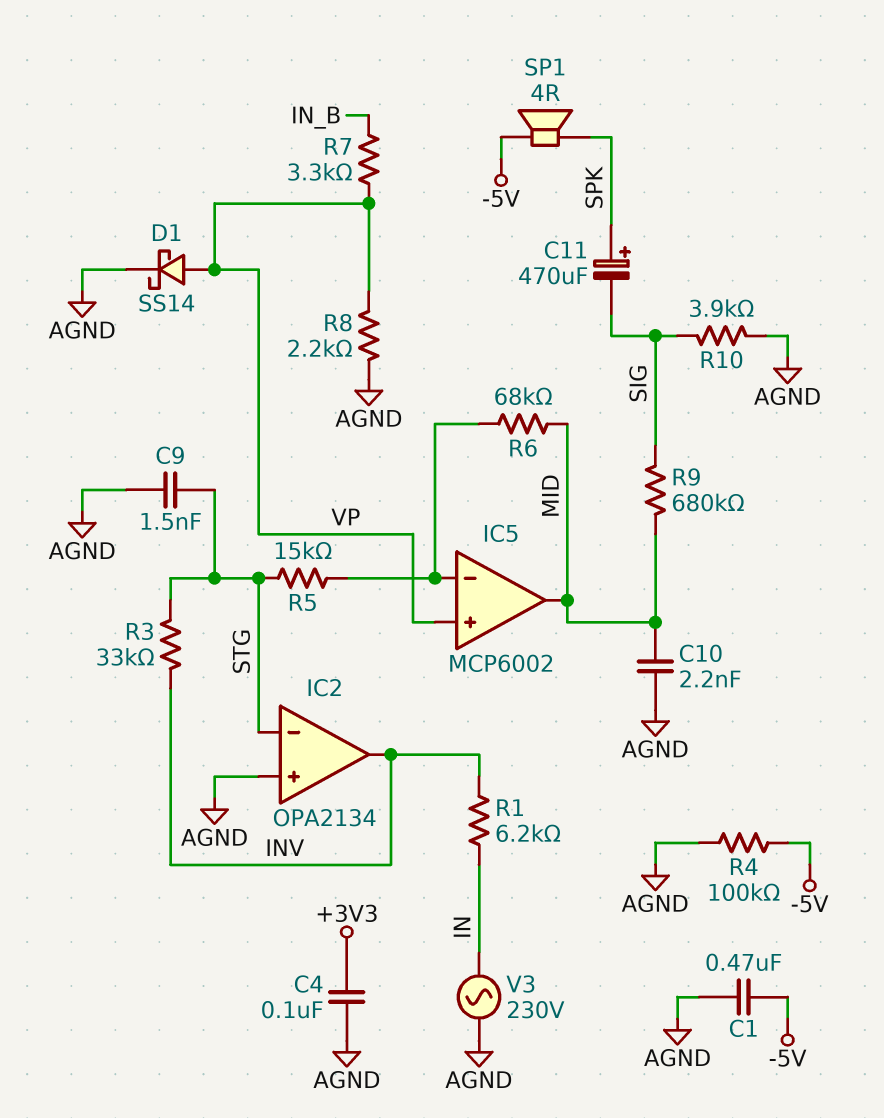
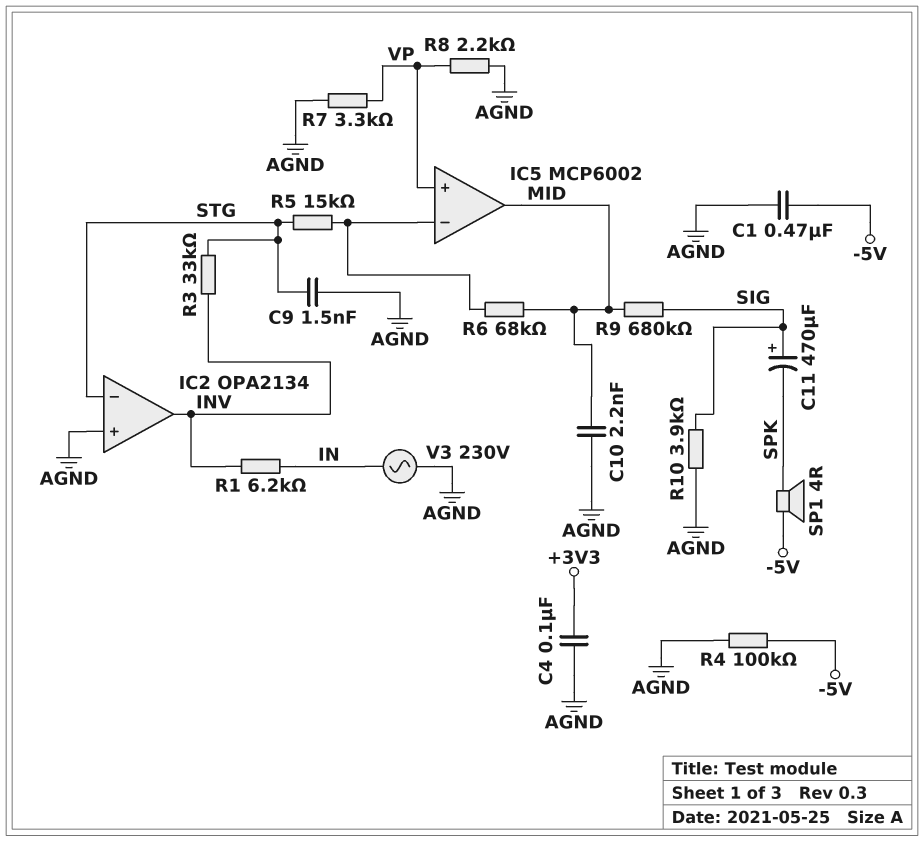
C11: 470uF (plus SPK, minus SIG) -> 470uF (plus SIG, minus SPK)
D1: schottky SS14 (A VP, K AGND) -> none
R7: 3.3k (IN_B, VP) -> 3.3k (AGND, VP)

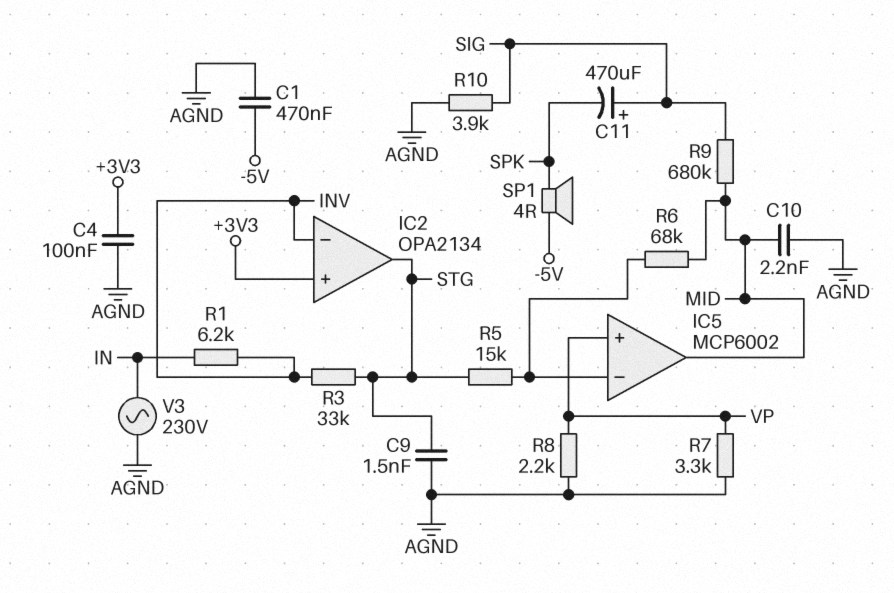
IC2 pin in+: AGND -> +3V3
IC2 pin in-: STG -> INV
IC2 pin out: INV -> STG
R4: 100k (-5V, AGND) -> none

